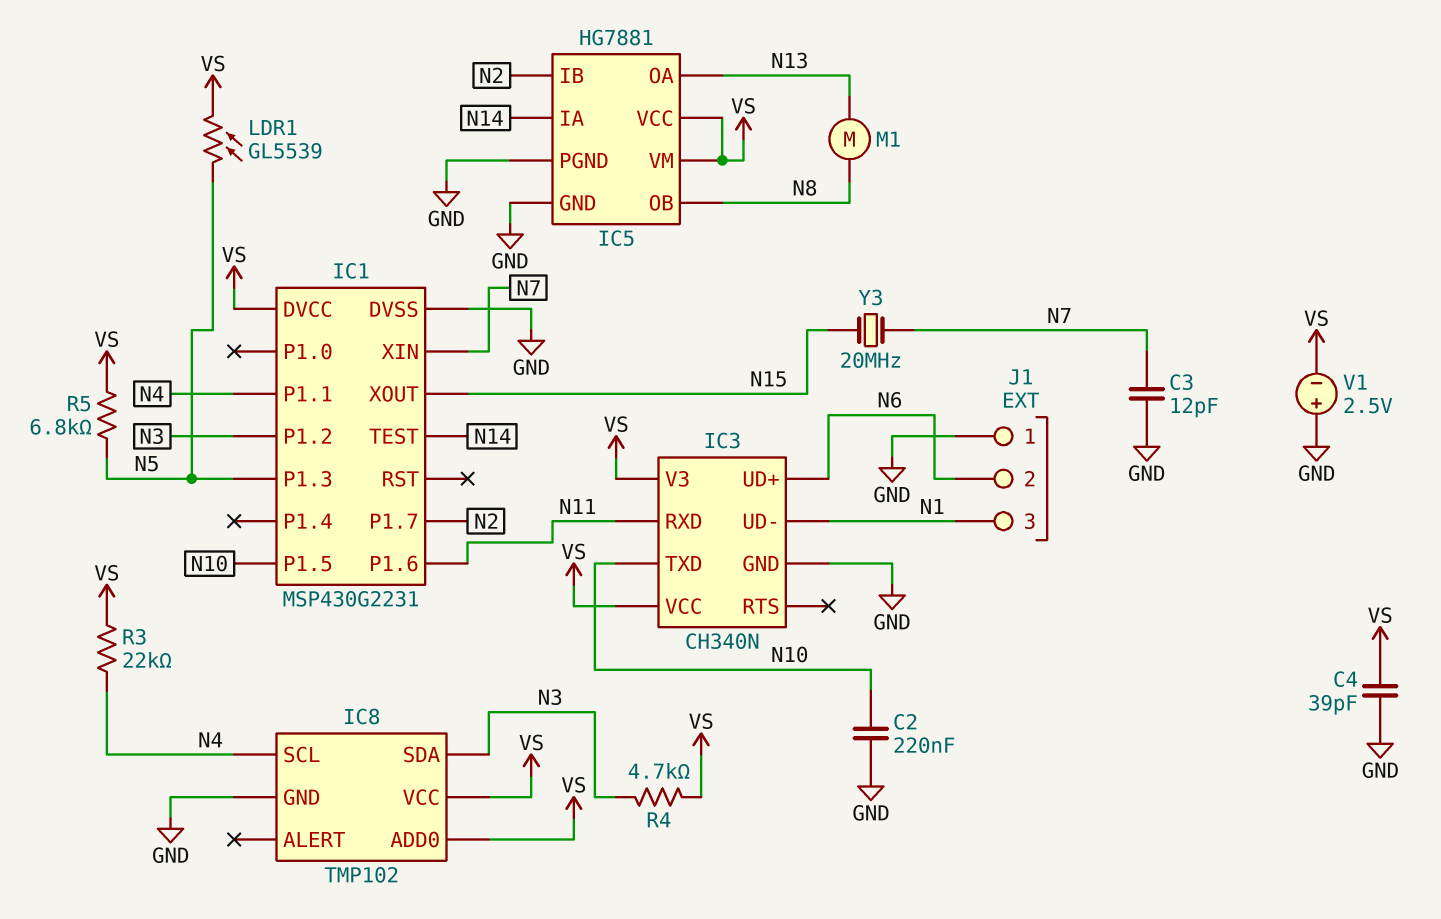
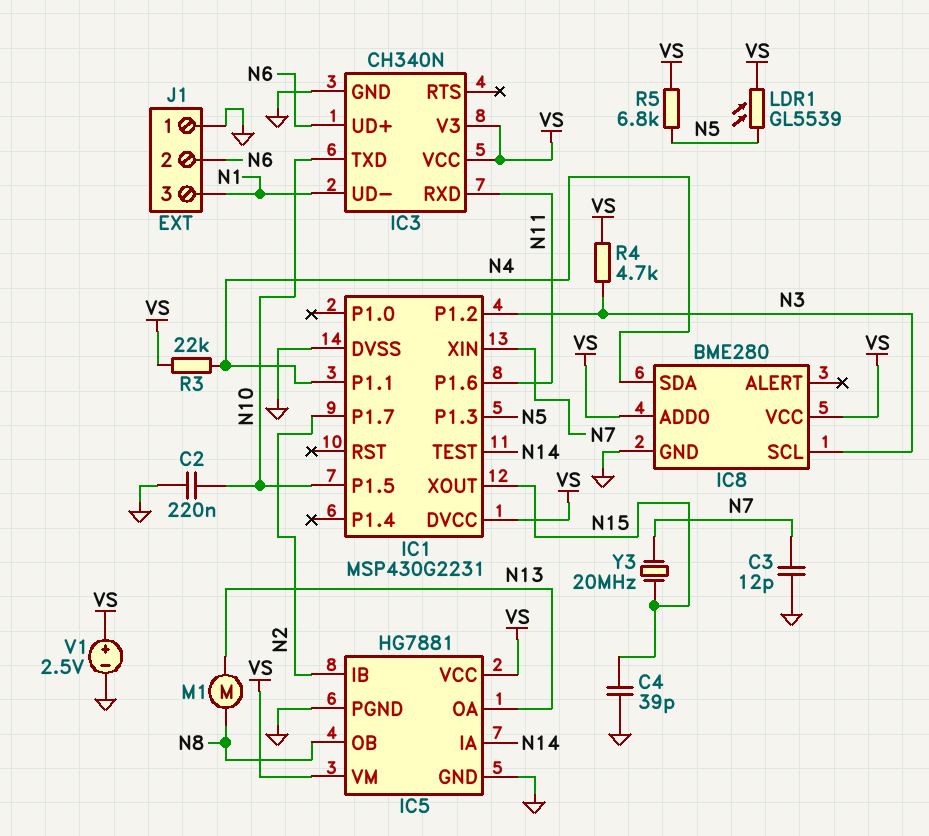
C4: 39pF (GND, VS) -> 39pF (GND, N15)
IC8: TMP102 -> BME280
IC8 pin SCL: N4 -> N3
IC8 pin SDA: N3 -> N4
V1: 2.5V (plus GND, minus VS) -> 2.5V (plus VS, minus GND)

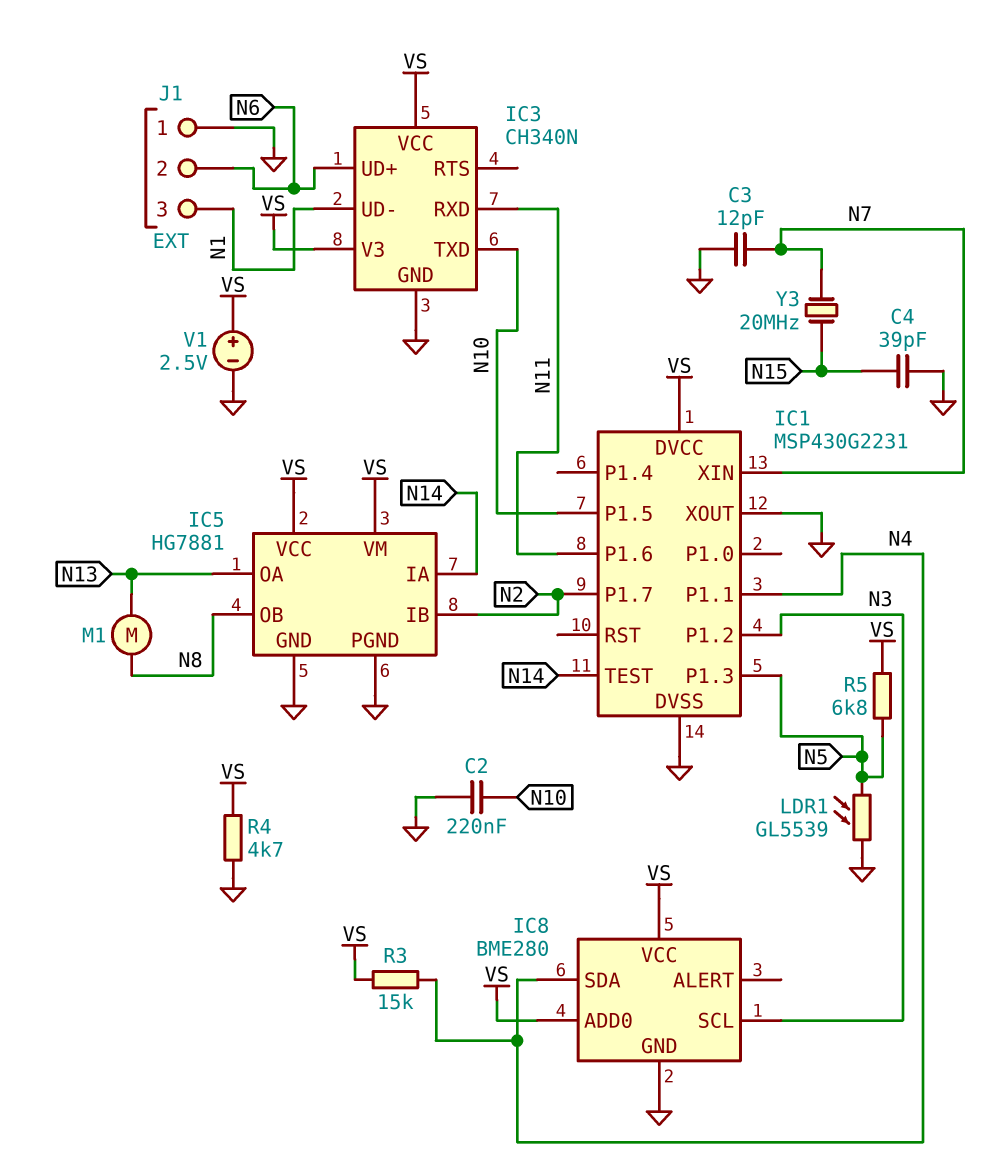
IC1 pin XOUT: N15 -> GND
LDR1: GL5539 (N5, VS) -> GL5539 (GND, N5)
R3: 22k (N4, VS) -> 15k (N4, VS)
R4: 4.7k (N3, VS) -> 4.7k (GND, VS)

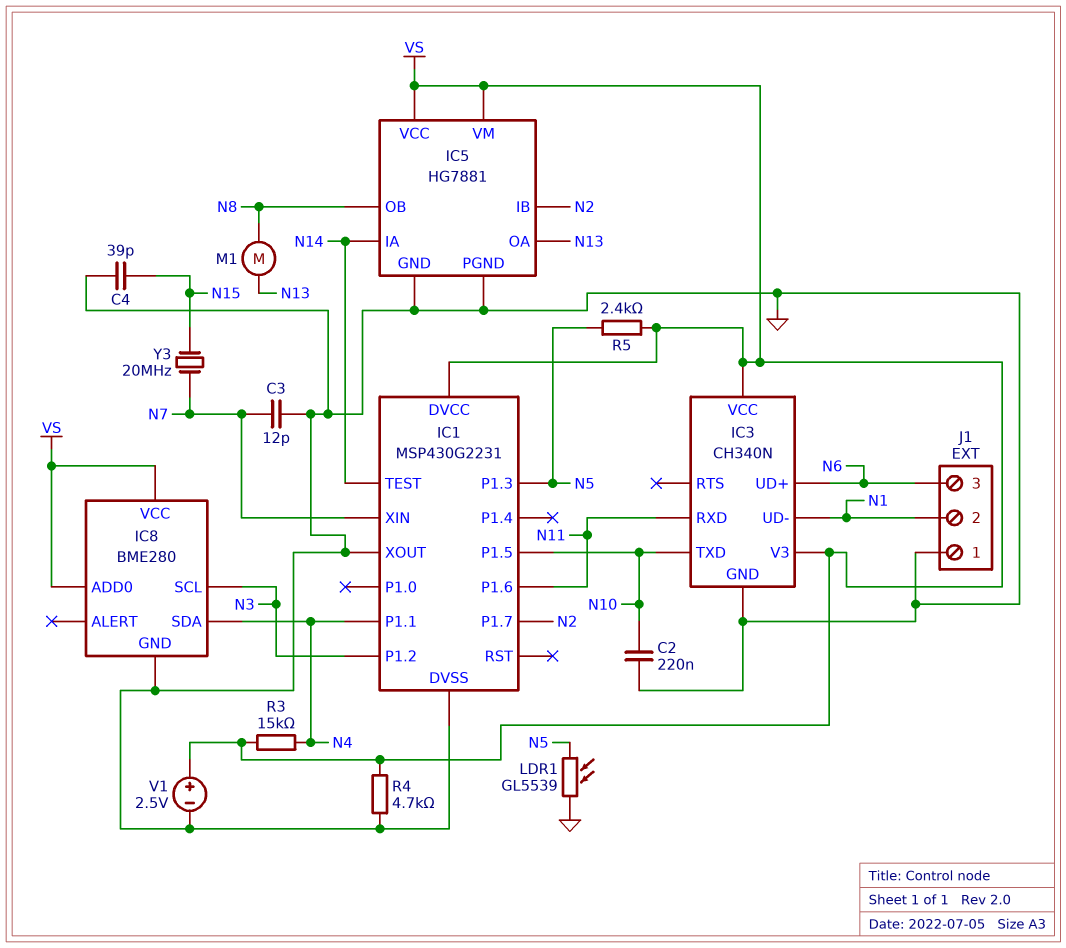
J1 pin 2: N6 -> N1
J1 pin 3: N1 -> N6
R5: 6.8k (N5, VS) -> 2.4k (N5, VS)

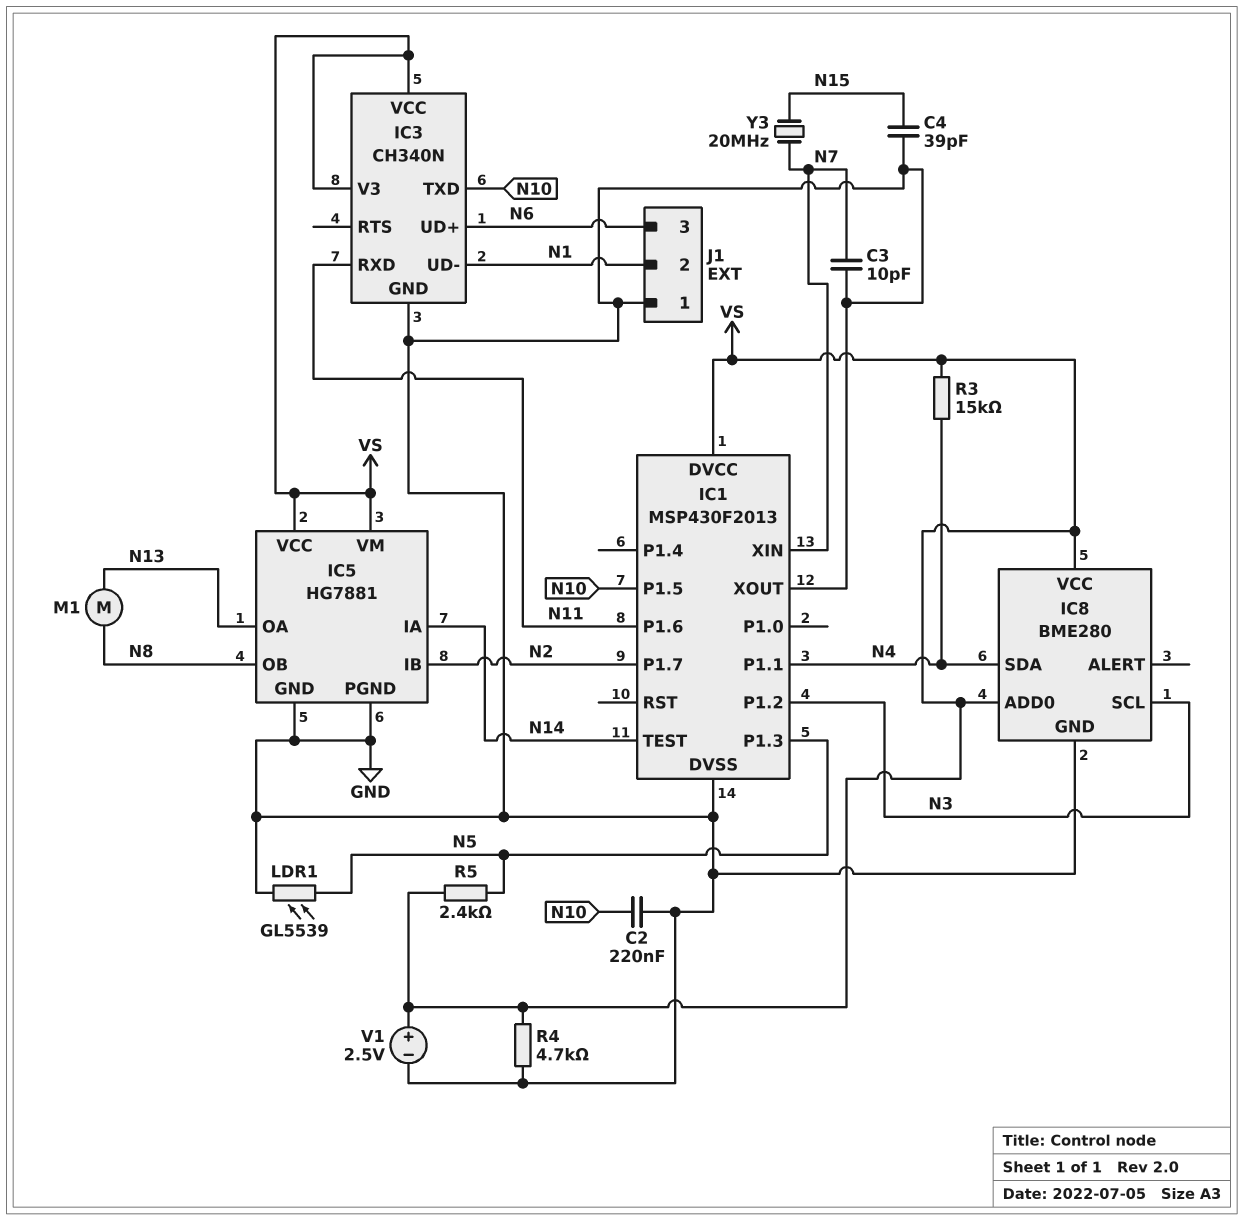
C3: 12pF (GND, N7) -> 10pF (GND, N7)
IC1: MSP430G2231 -> MSP430F2013

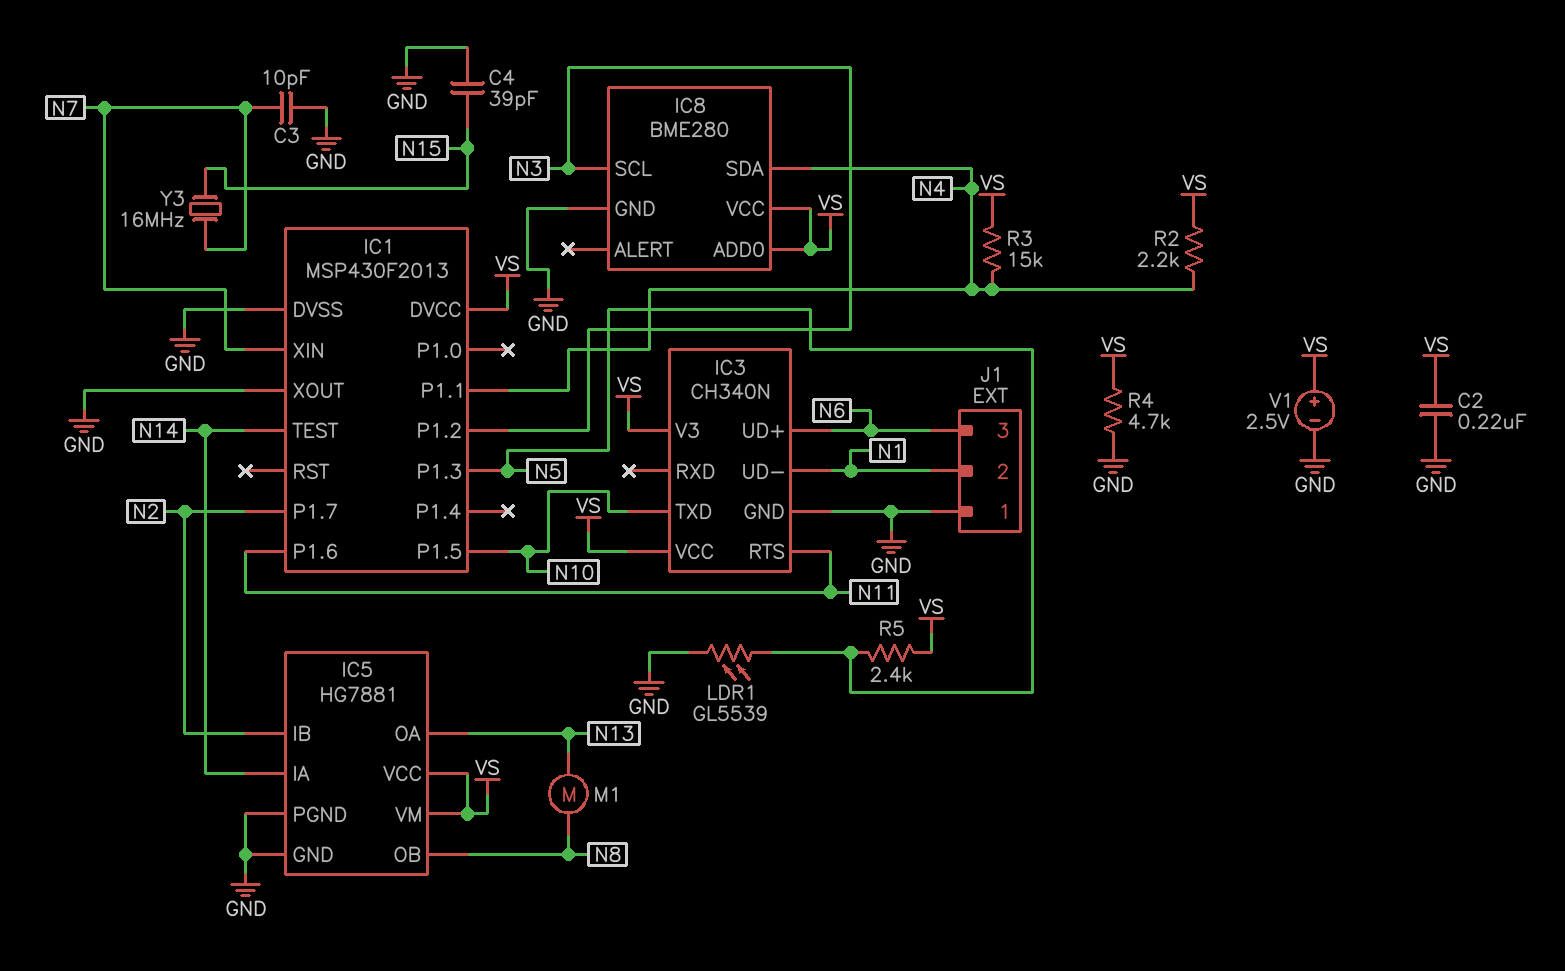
C2: 220nF (GND, N10) -> 220nF (GND, VS)
IC3 pin RTS: none -> N11
IC3 pin RXD: N11 -> none
R2: none -> 2.2k (N4, VS)
Y3: 20MHz (N7, N15) -> 16MHz (N7, N15)

